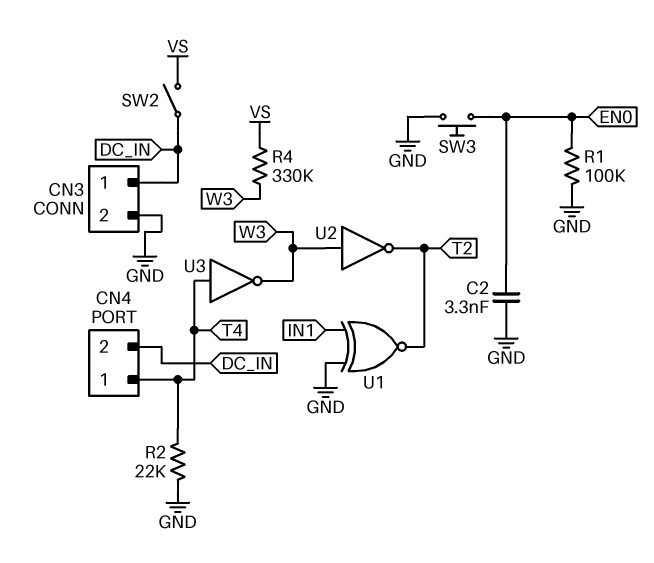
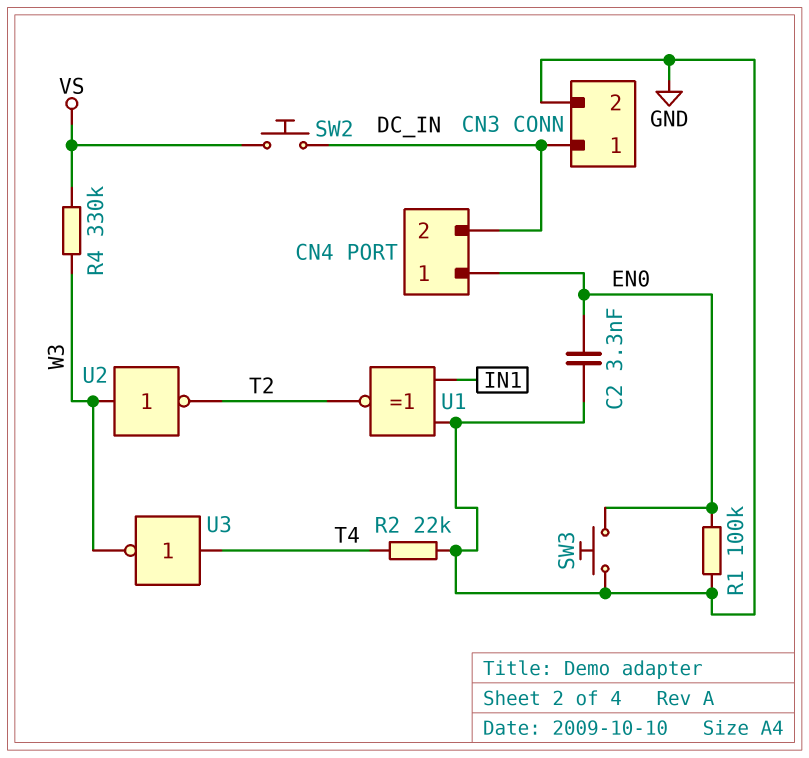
CN4 pin 1: T4 -> EN0
SW2: switch (DC_IN, VS) -> button (DC_IN, VS)

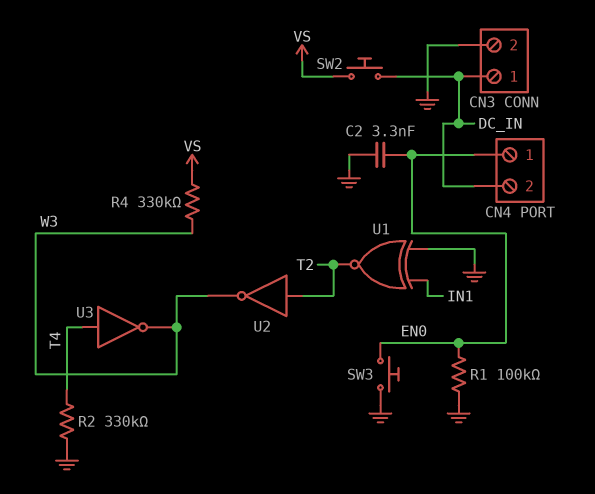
R2: 22k (GND, T4) -> 330k (GND, T4)
U2: NOT (in W3, out T2) -> NOT (in T2, out W3)

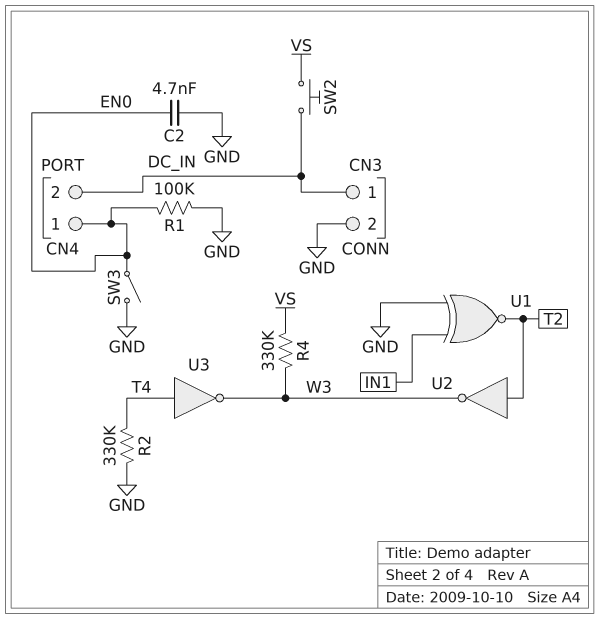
C2: 3.3nF (EN0, GND) -> 4.7nF (EN0, GND)
SW3: button (EN0, GND) -> switch (EN0, GND)

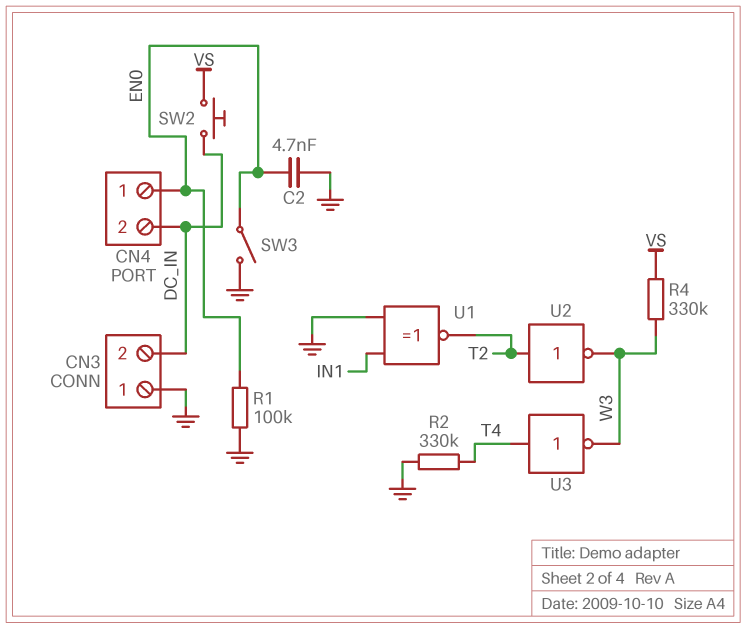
CN3 pin 1: DC_IN -> GND
CN3 pin 2: GND -> DC_IN

